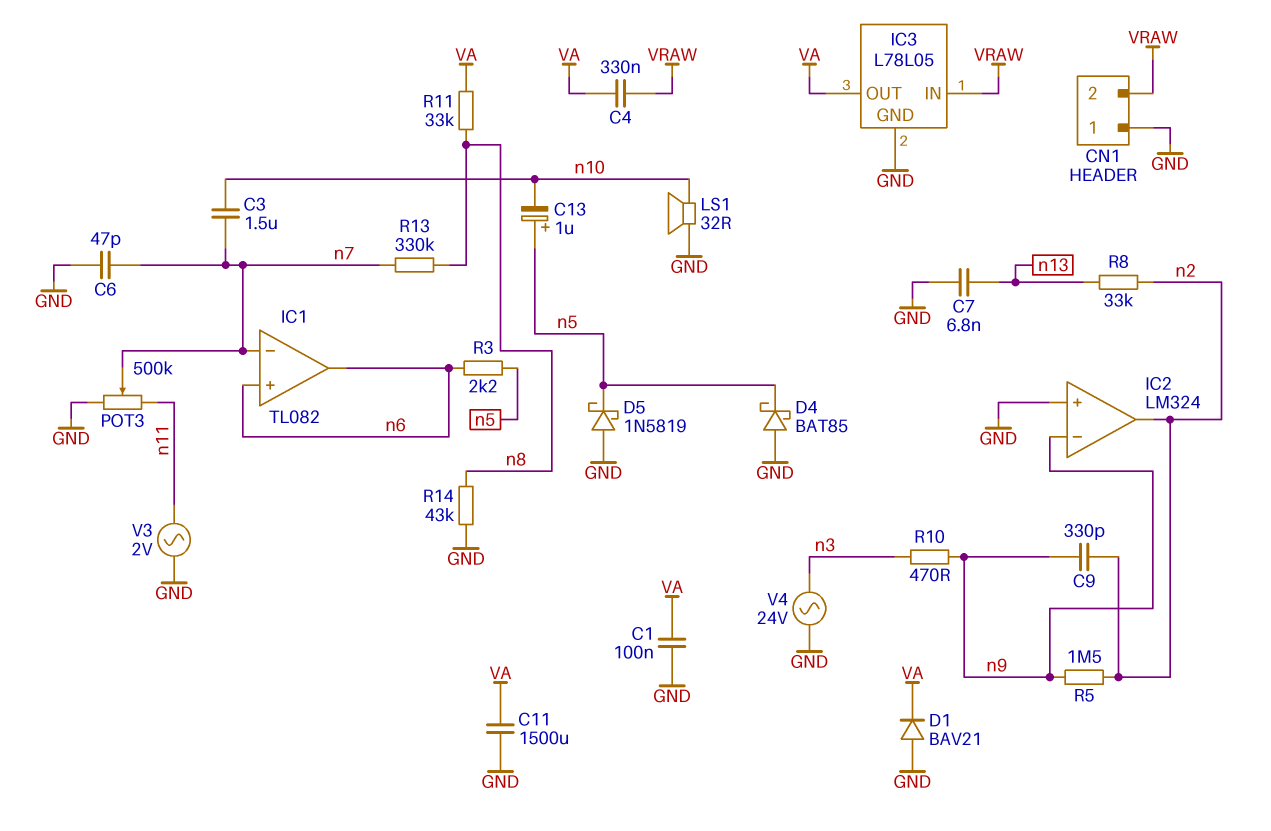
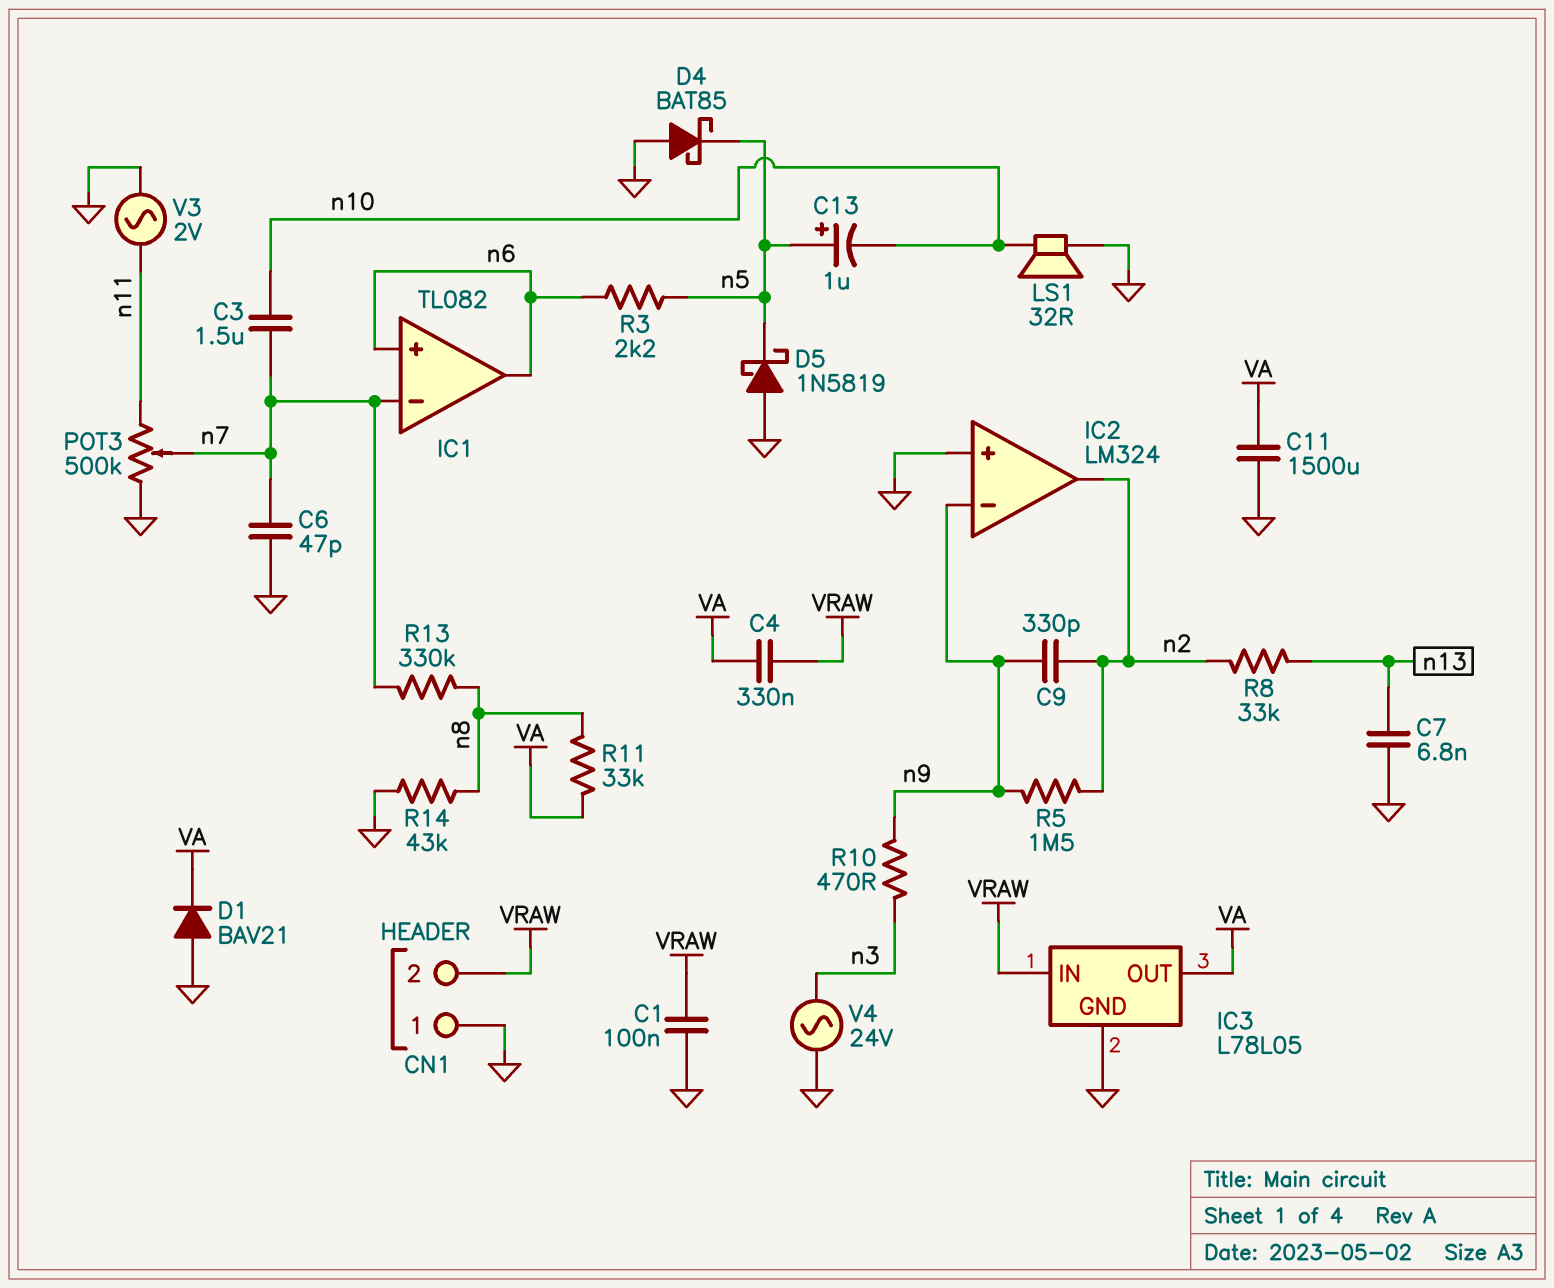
C1: 100nF (GND, VA) -> 100nF (GND, VRAW)

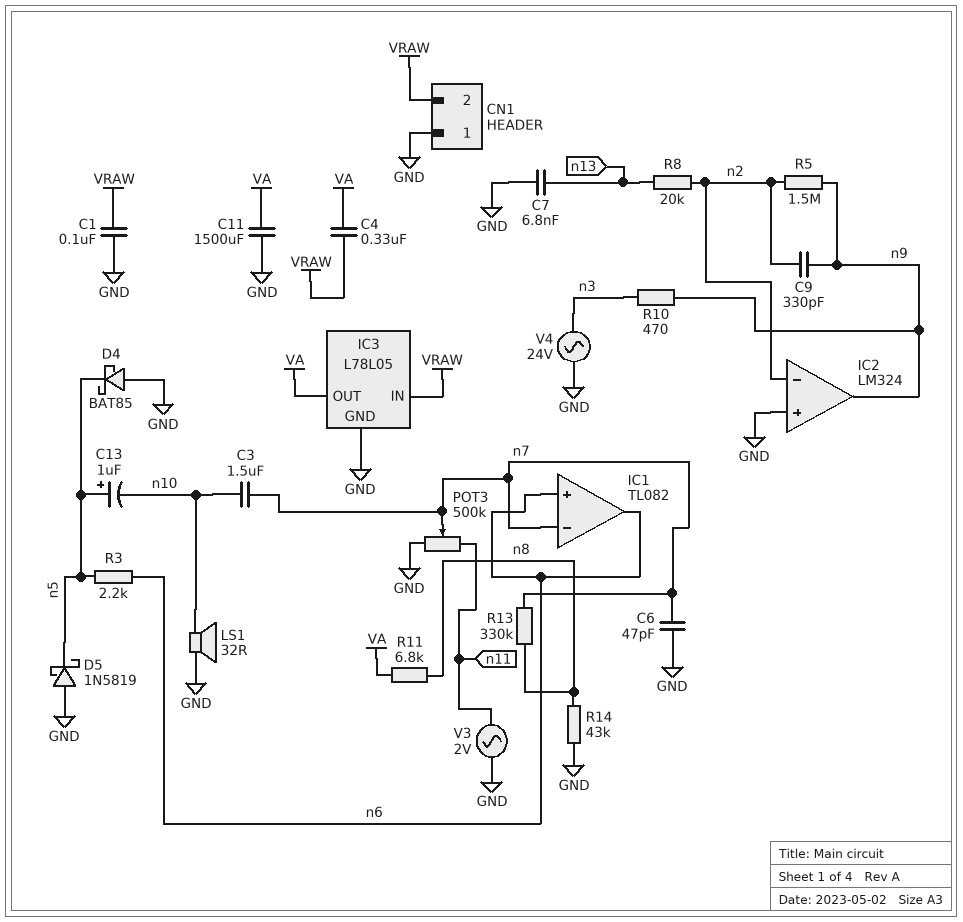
D1: diode BAV21 (A GND, K VA) -> none
IC2 pin in-: n9 -> n2
IC2 pin out: n2 -> n9
R8: 33k (n2, n13) -> 20k (n2, n13)
R11: 33k (VA, n8) -> 6.8k (VA, n8)

